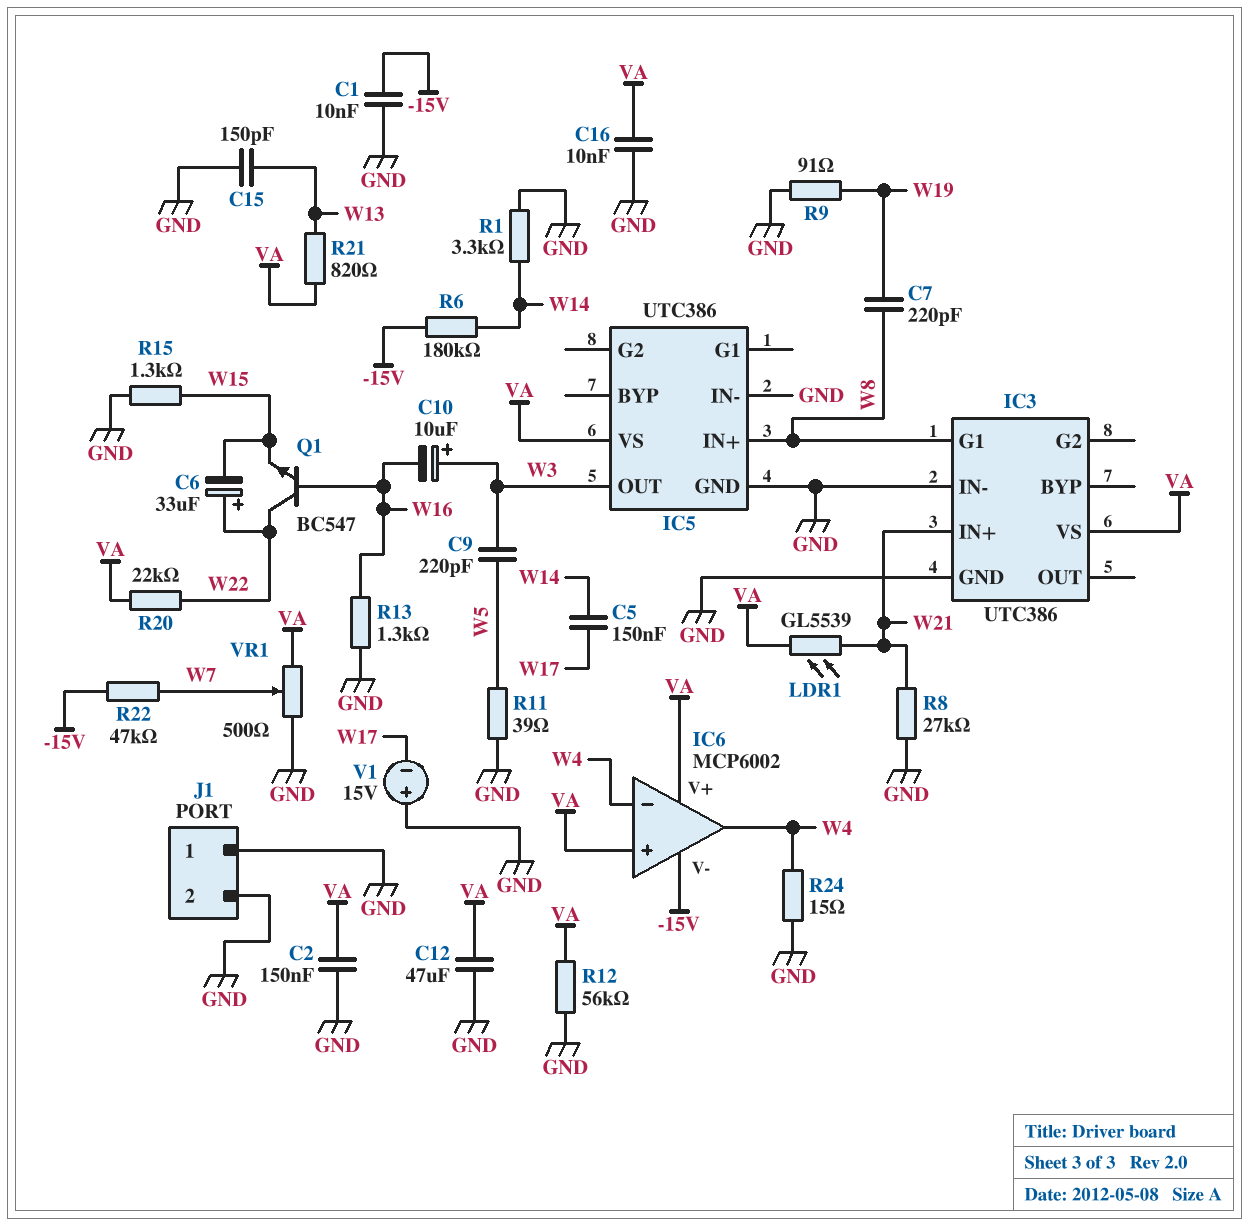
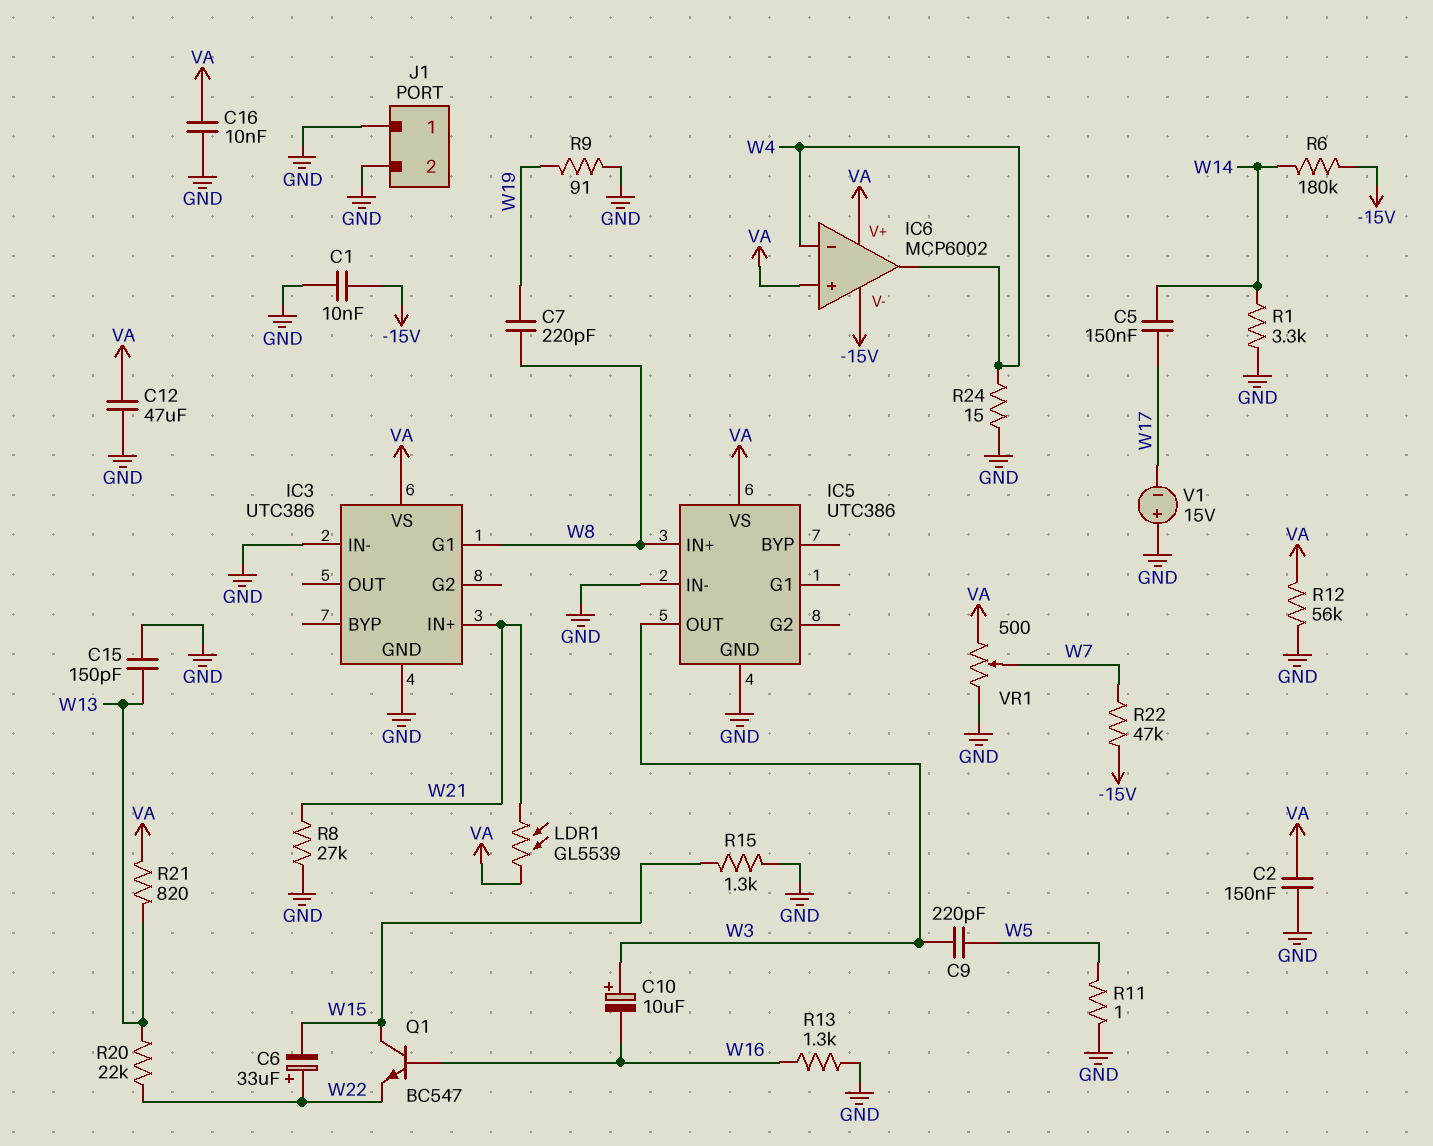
Q1: NPN BC547 (B W16, C W22, E W15) -> NPN BC547 (B W16, C W15, E W22)
R11: 39 (GND, W5) -> 1 (GND, W5)
R20: 22k (VA, W22) -> 22k (W13, W22)

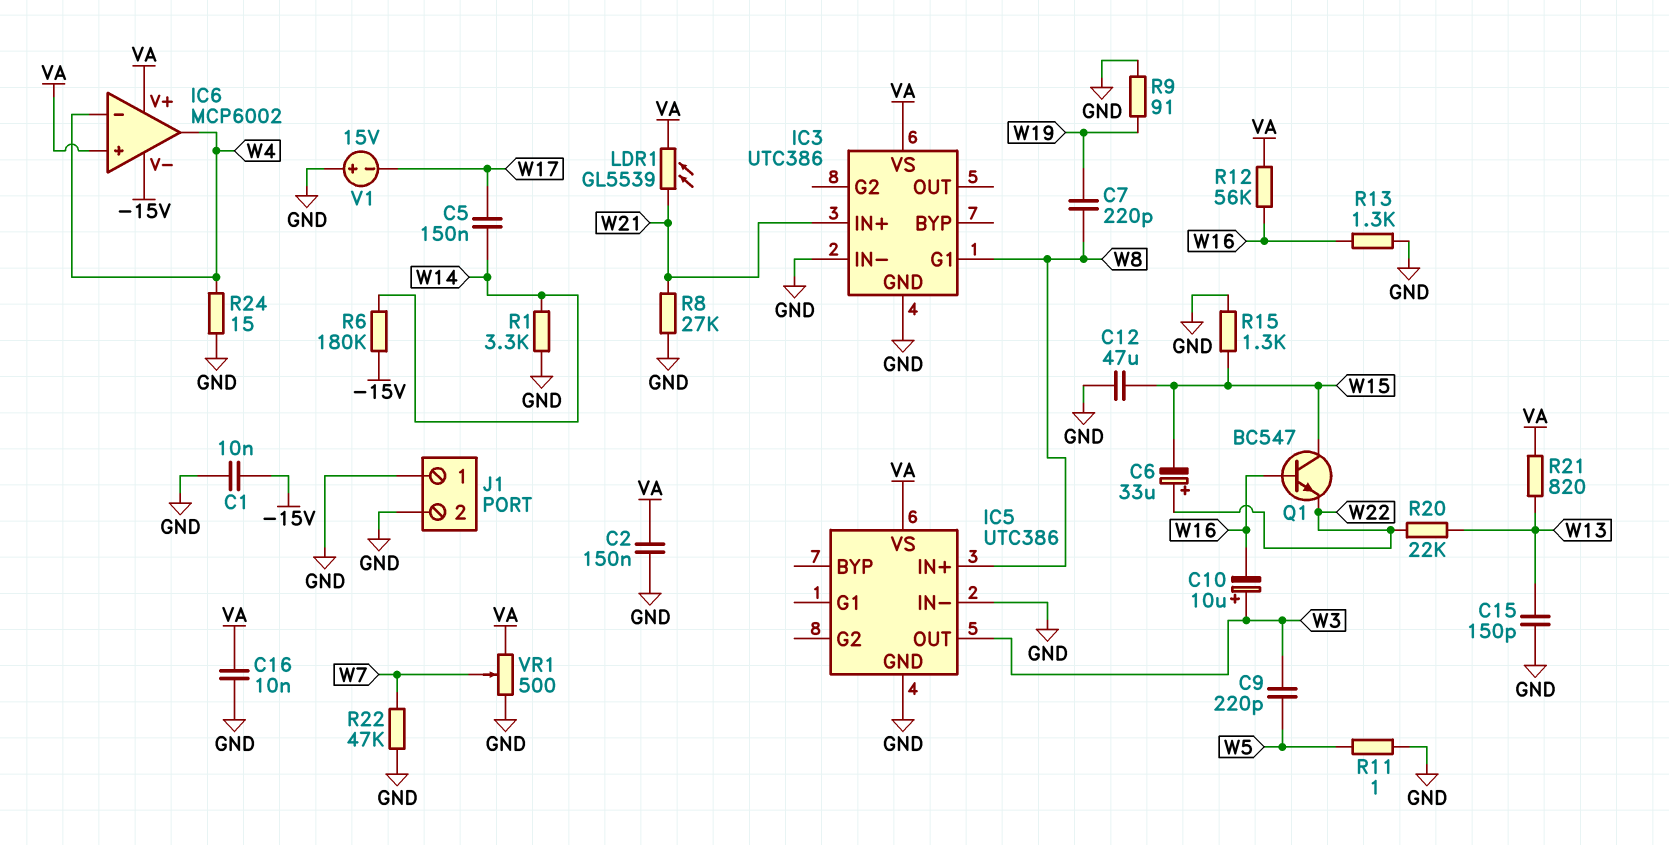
C12: 47uF (GND, VA) -> 47uF (GND, W15)
R12: 56k (GND, VA) -> 56k (VA, W16)
R22: 47k (-15V, W7) -> 47k (GND, W7)

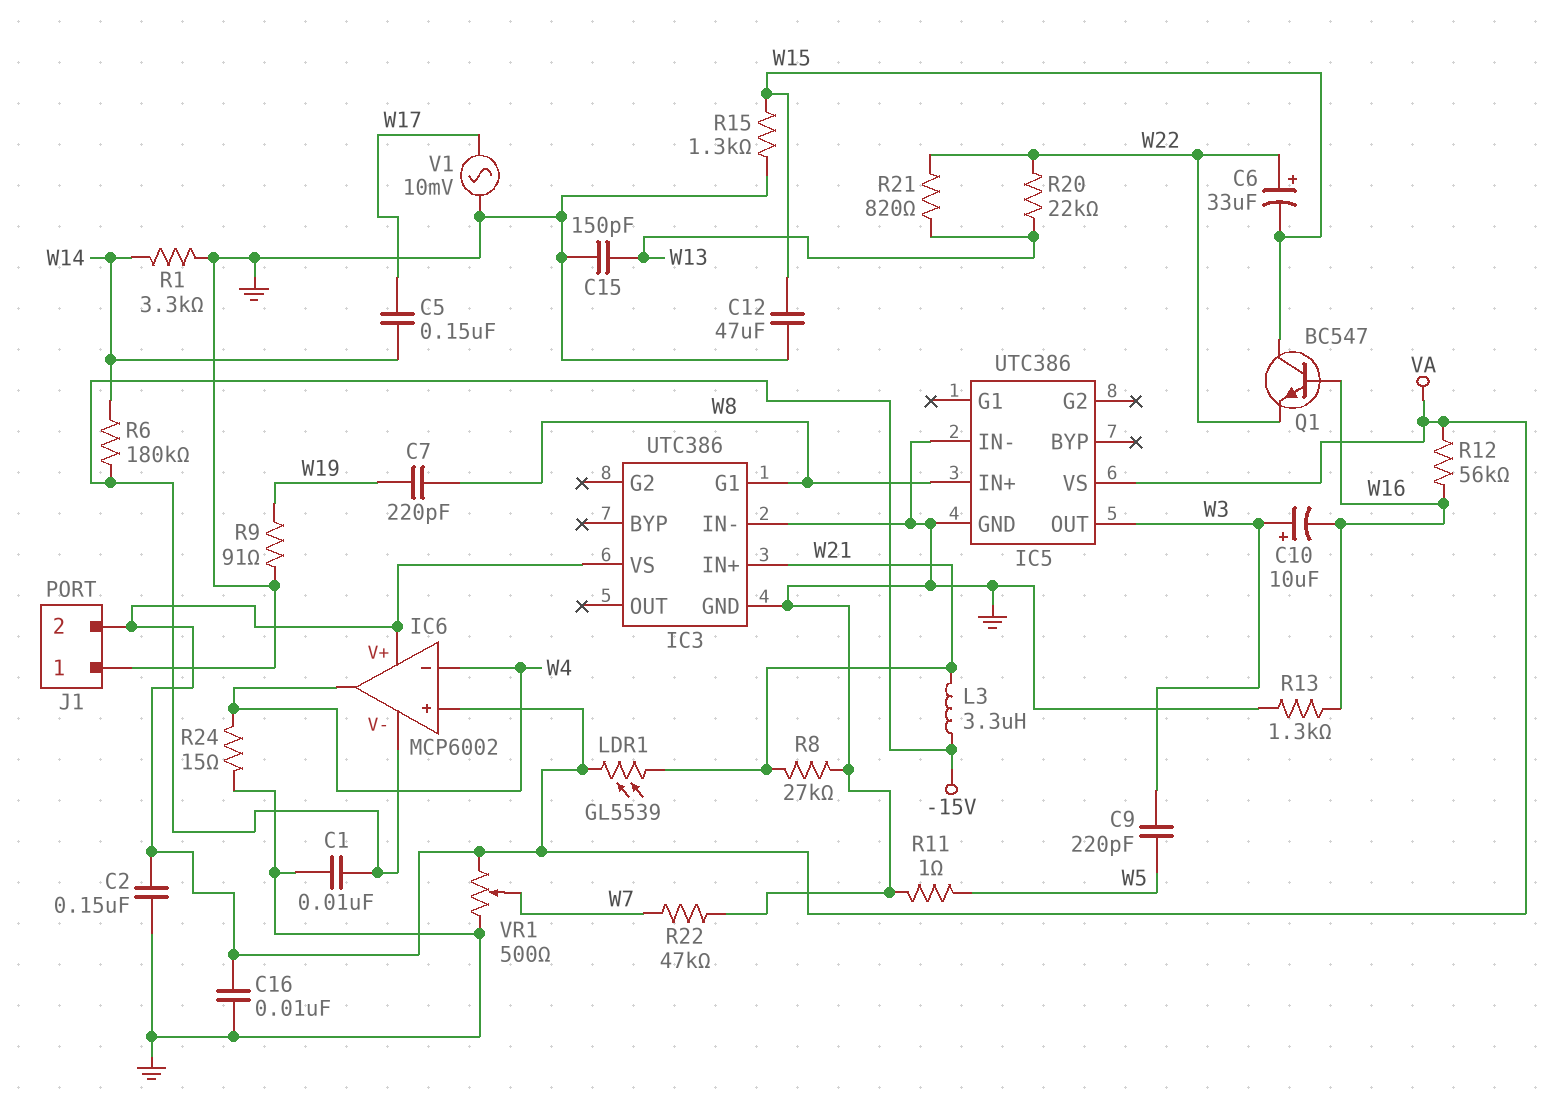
J1 pin 2: GND -> VA
L3: none -> 3.3uH (-15V, W21)
R21: 820 (VA, W13) -> 820 (W13, W22)
V1: 15V (plus GND, minus W17) -> AC 10mV (GND, W17)

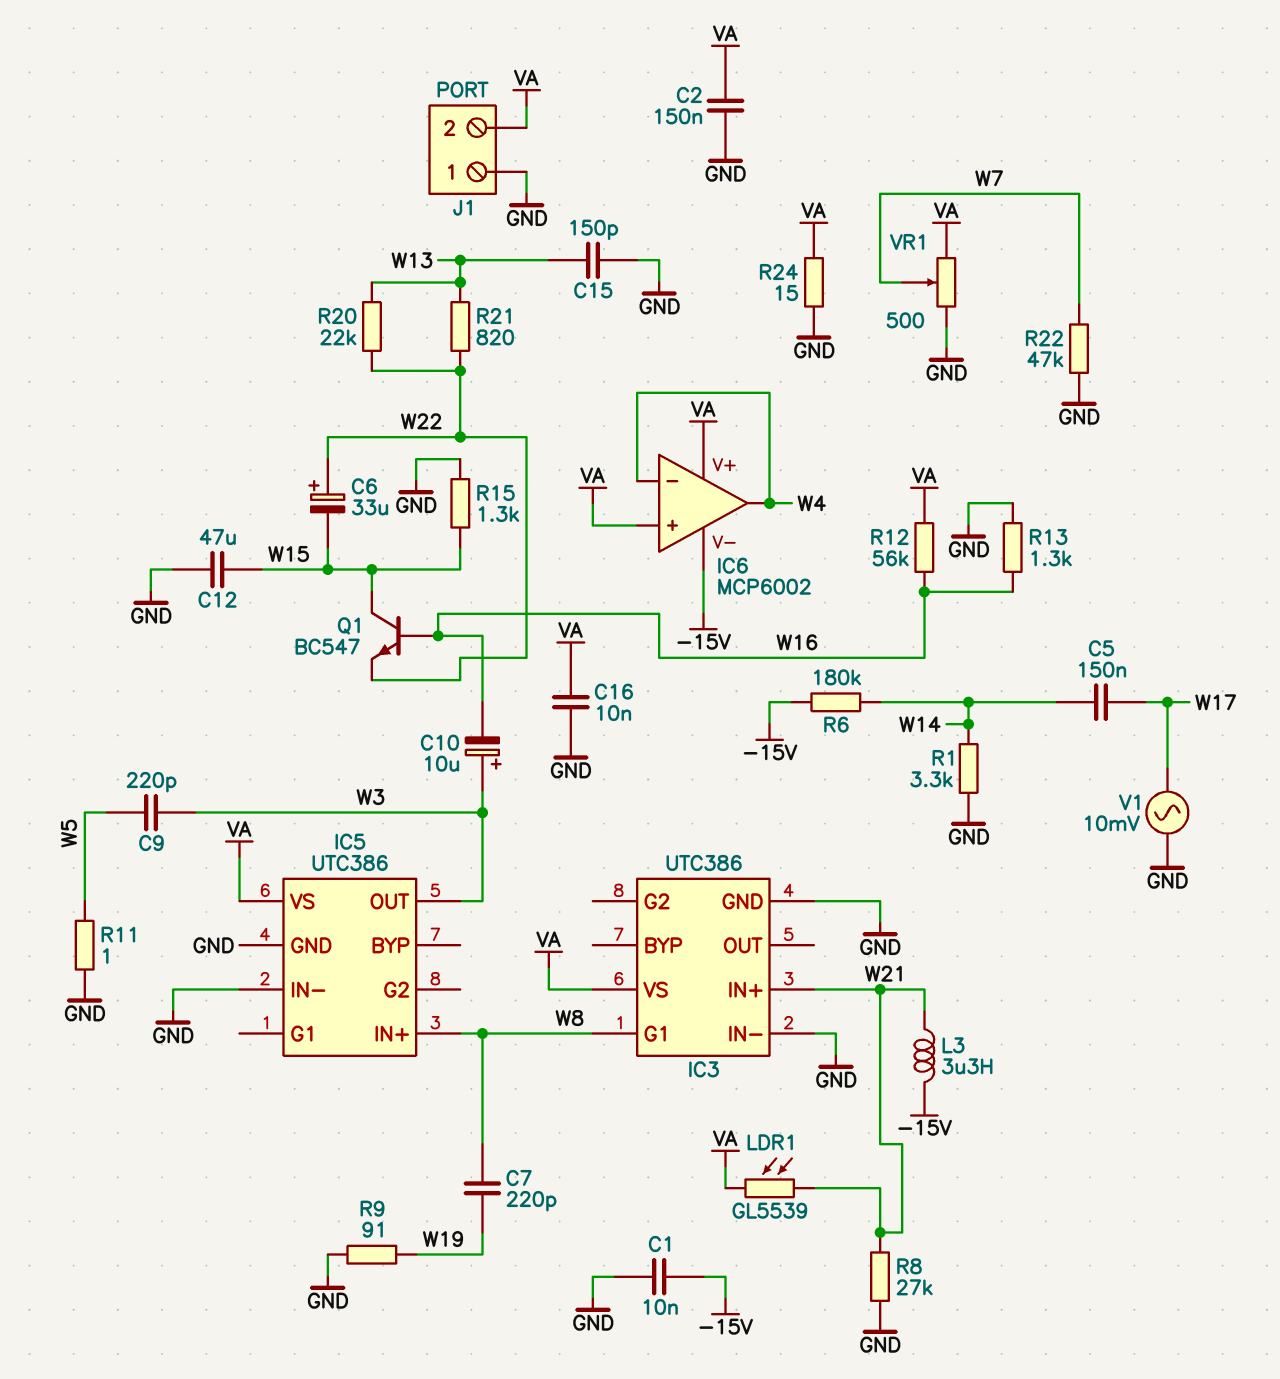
R24: 15 (GND, W4) -> 15 (GND, VA)

